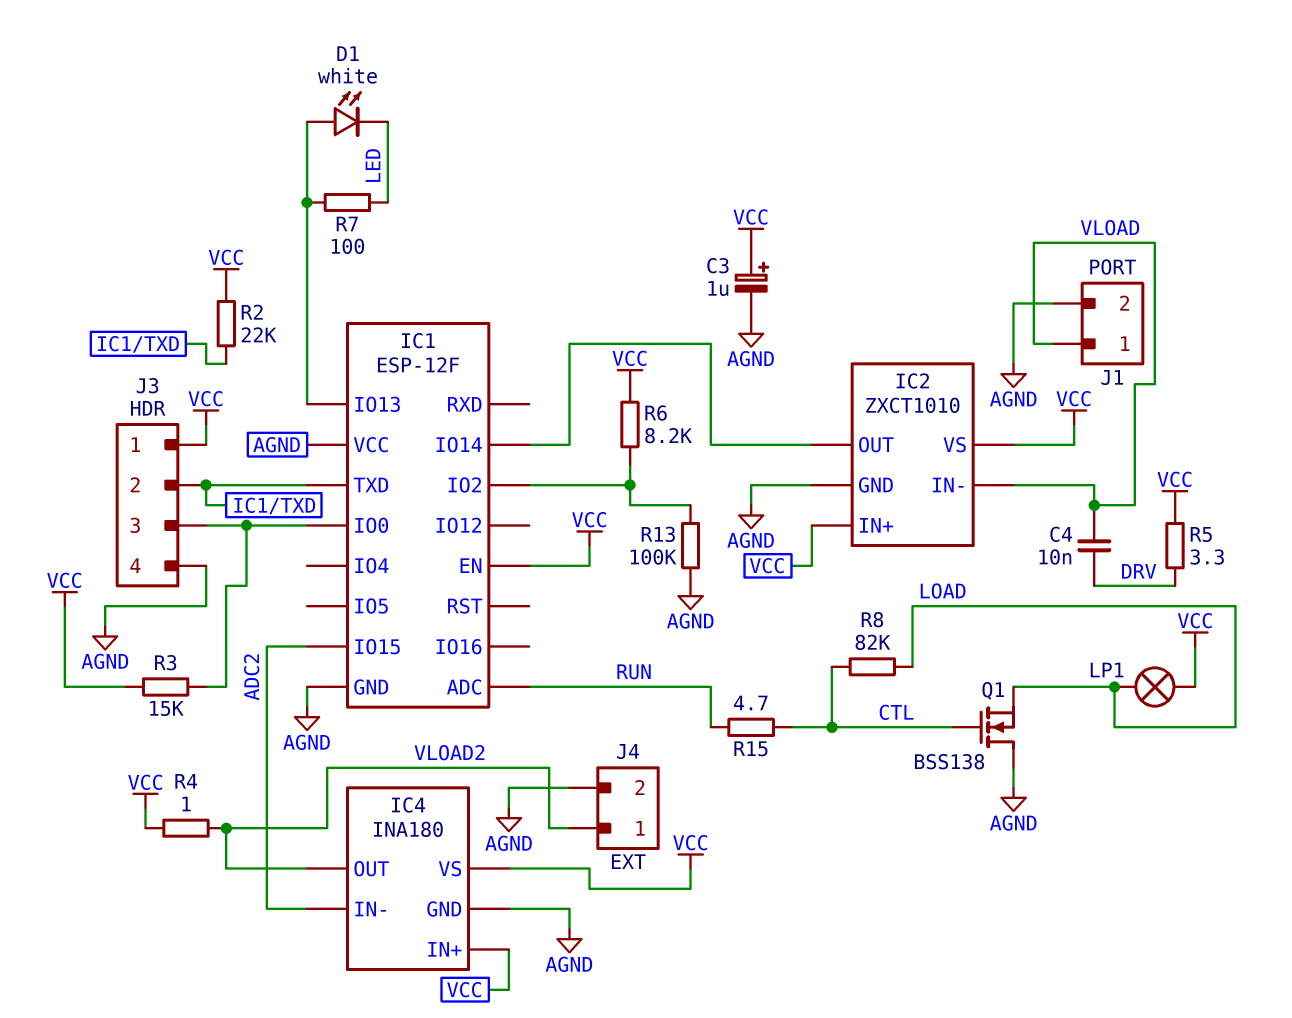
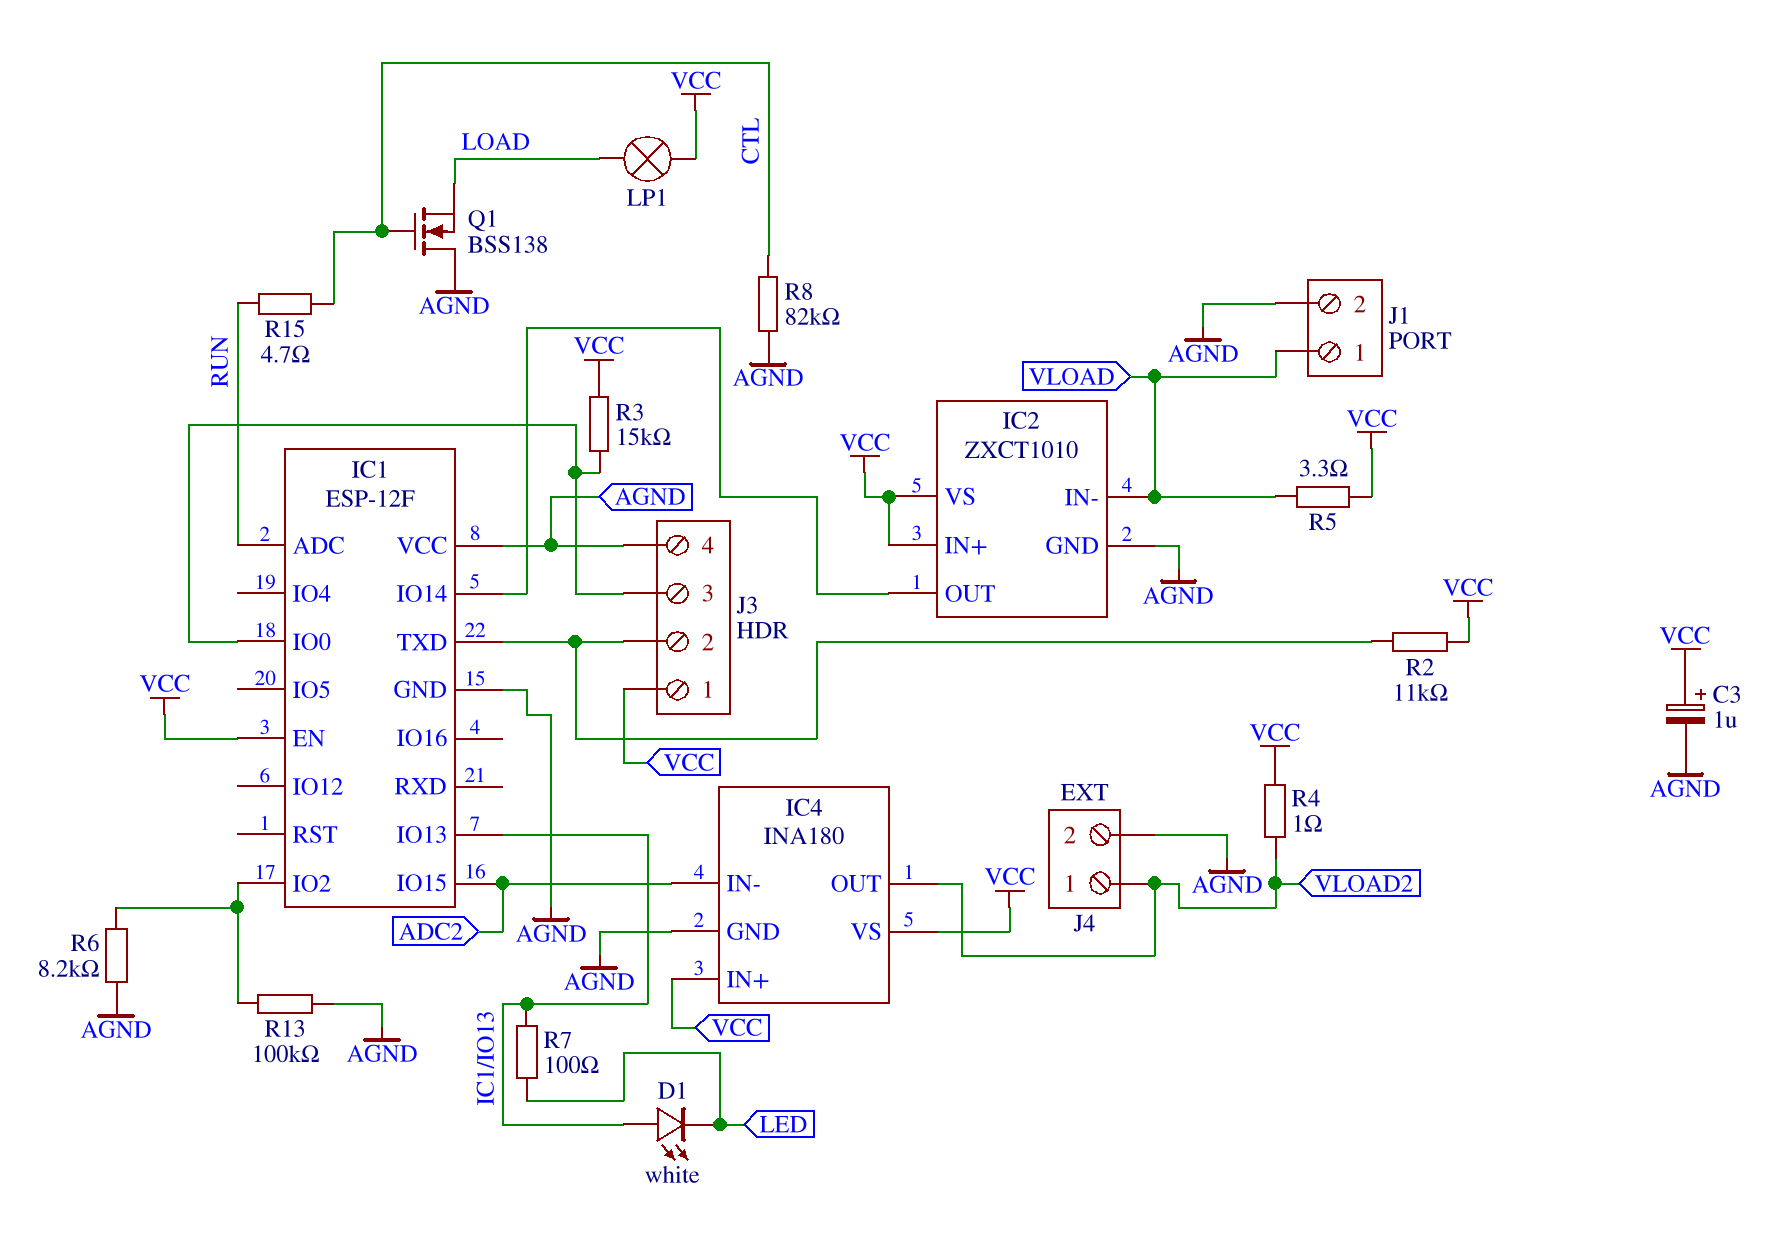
C4: 10nF (DRV, VLOAD) -> none
R2: 22k (IC1/TXD, VCC) -> 11k (IC1/TXD, VCC)
R5: 3.3 (DRV, VCC) -> 3.3 (VCC, VLOAD)
R6: 8.2k (IC1/IO2, VCC) -> 8.2k (AGND, IC1/IO2)
R8: 82k (CTL, LOAD) -> 82k (AGND, CTL)

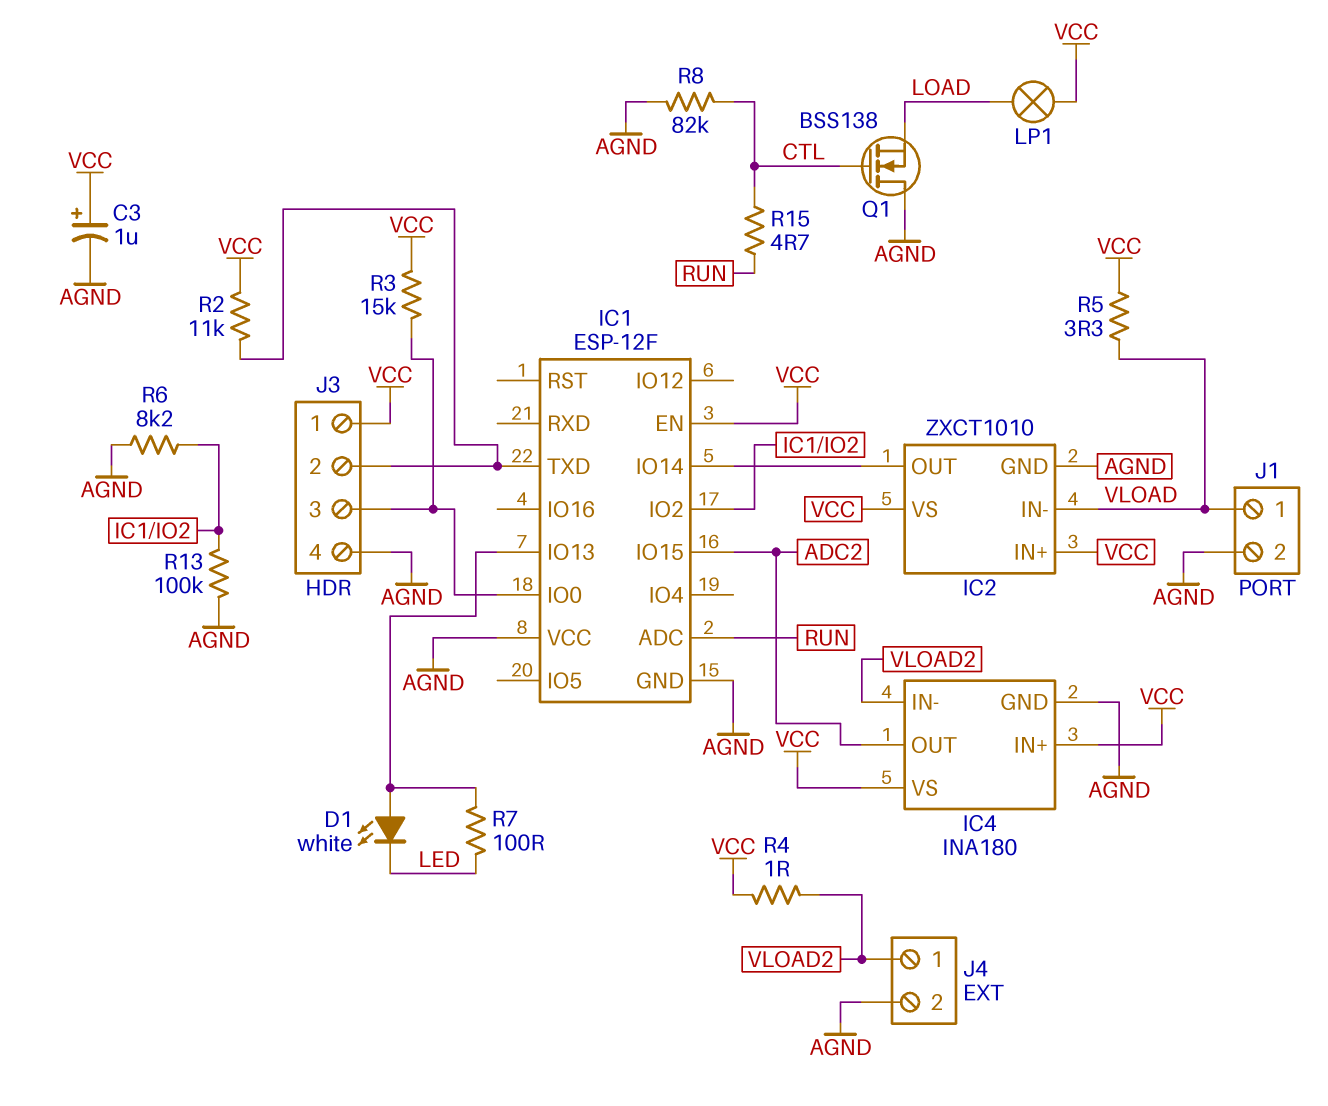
IC4 pin IN-: ADC2 -> VLOAD2
IC4 pin OUT: VLOAD2 -> ADC2

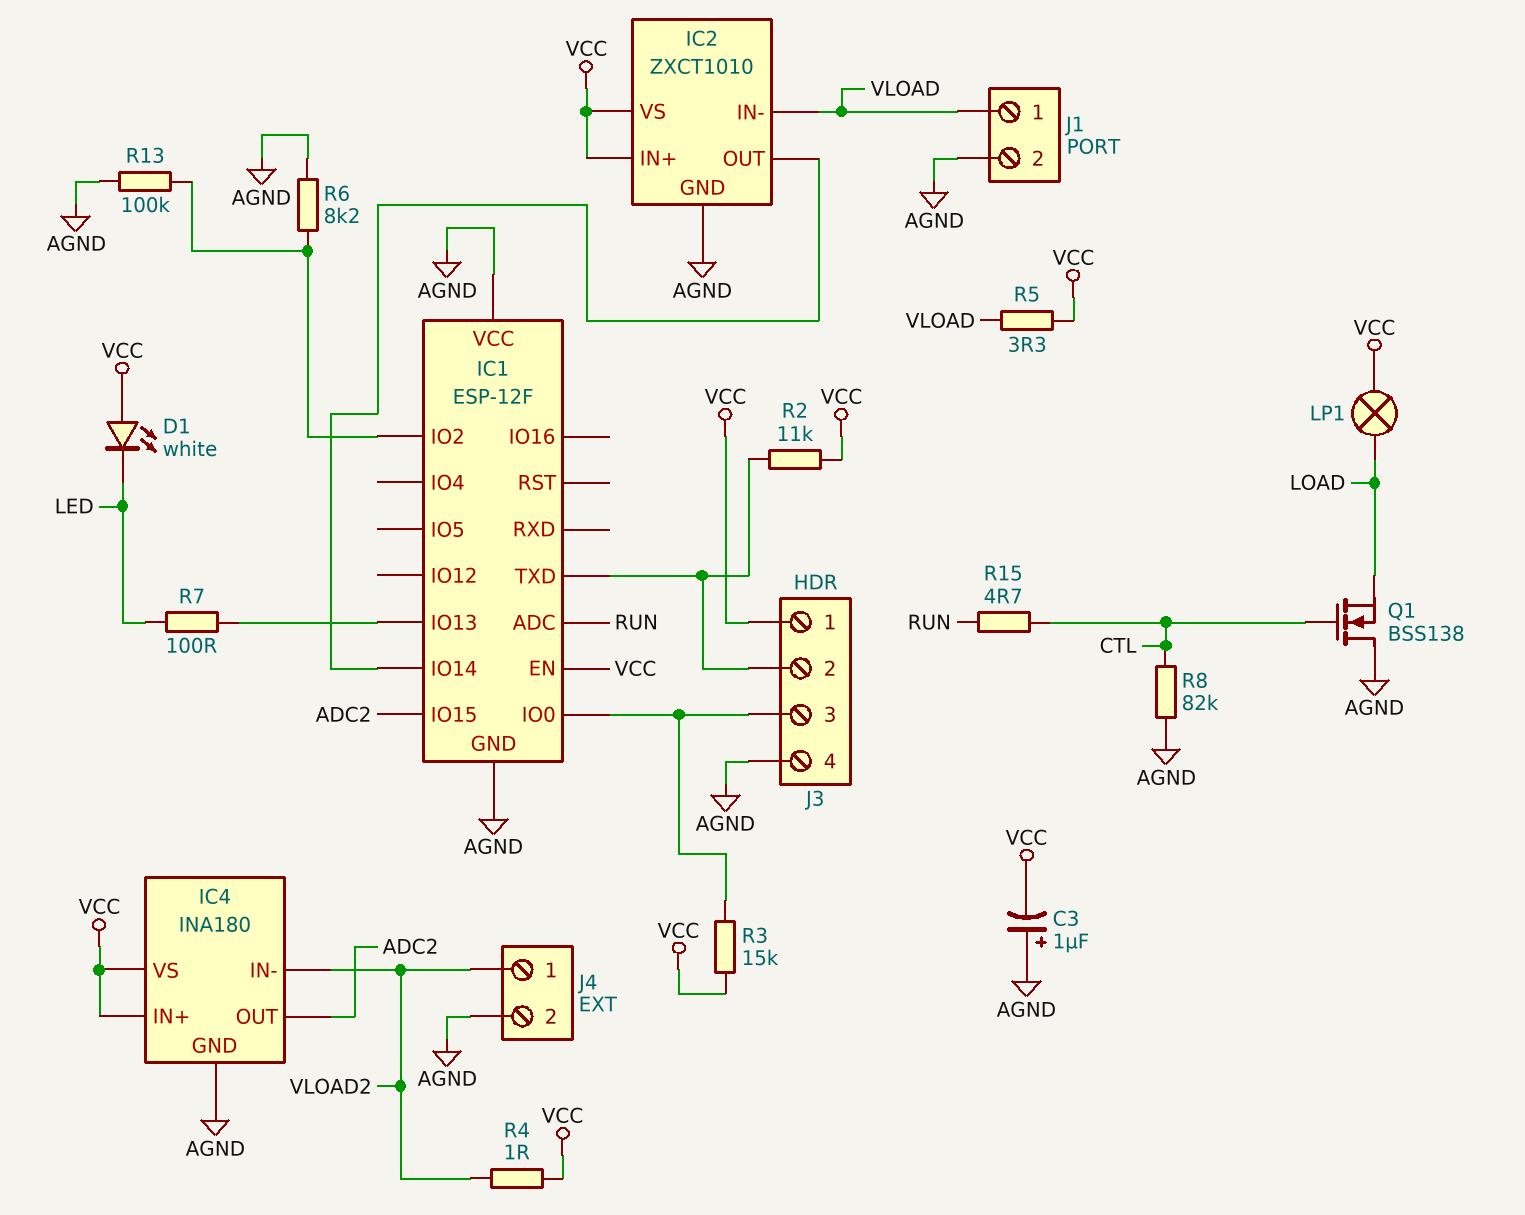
C3: 1uF (plus VCC, minus AGND) -> 1uF (plus AGND, minus VCC)
D1: LED white (A IC1/IO13, K LED) -> LED white (A VCC, K LED)

